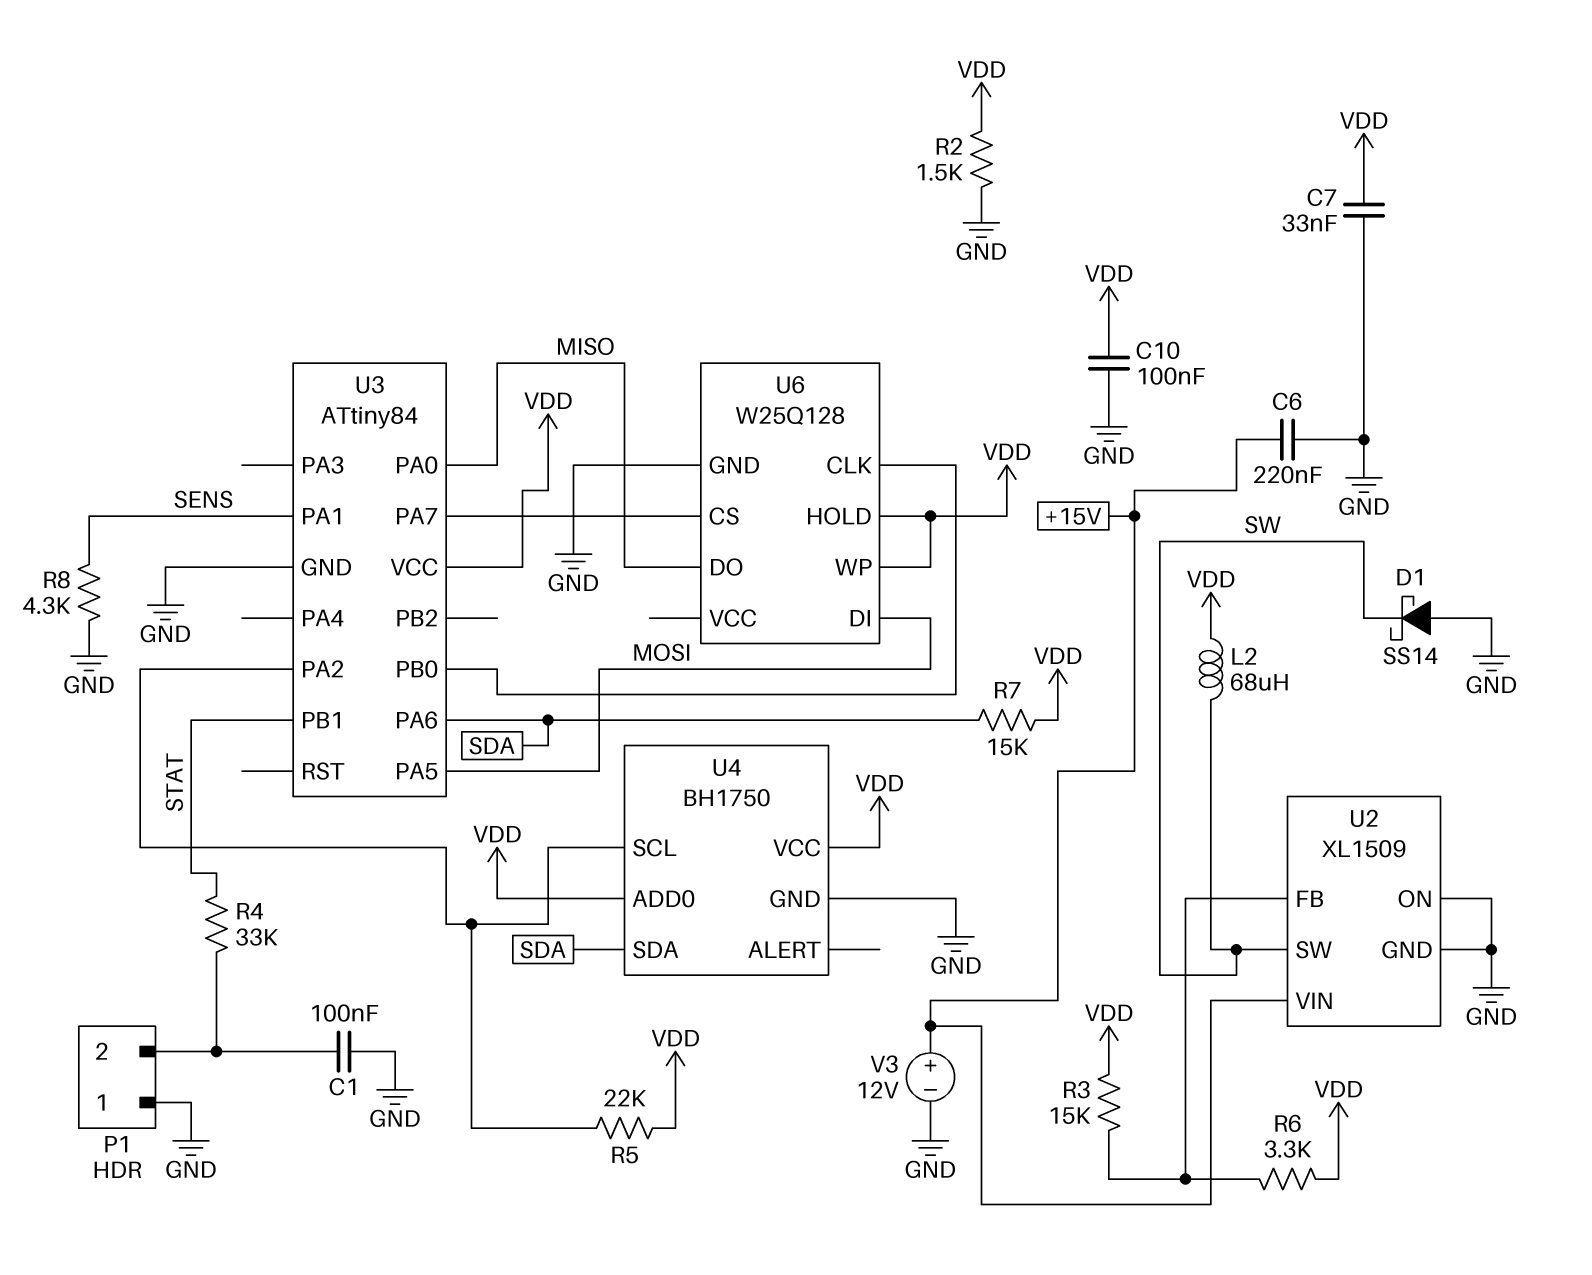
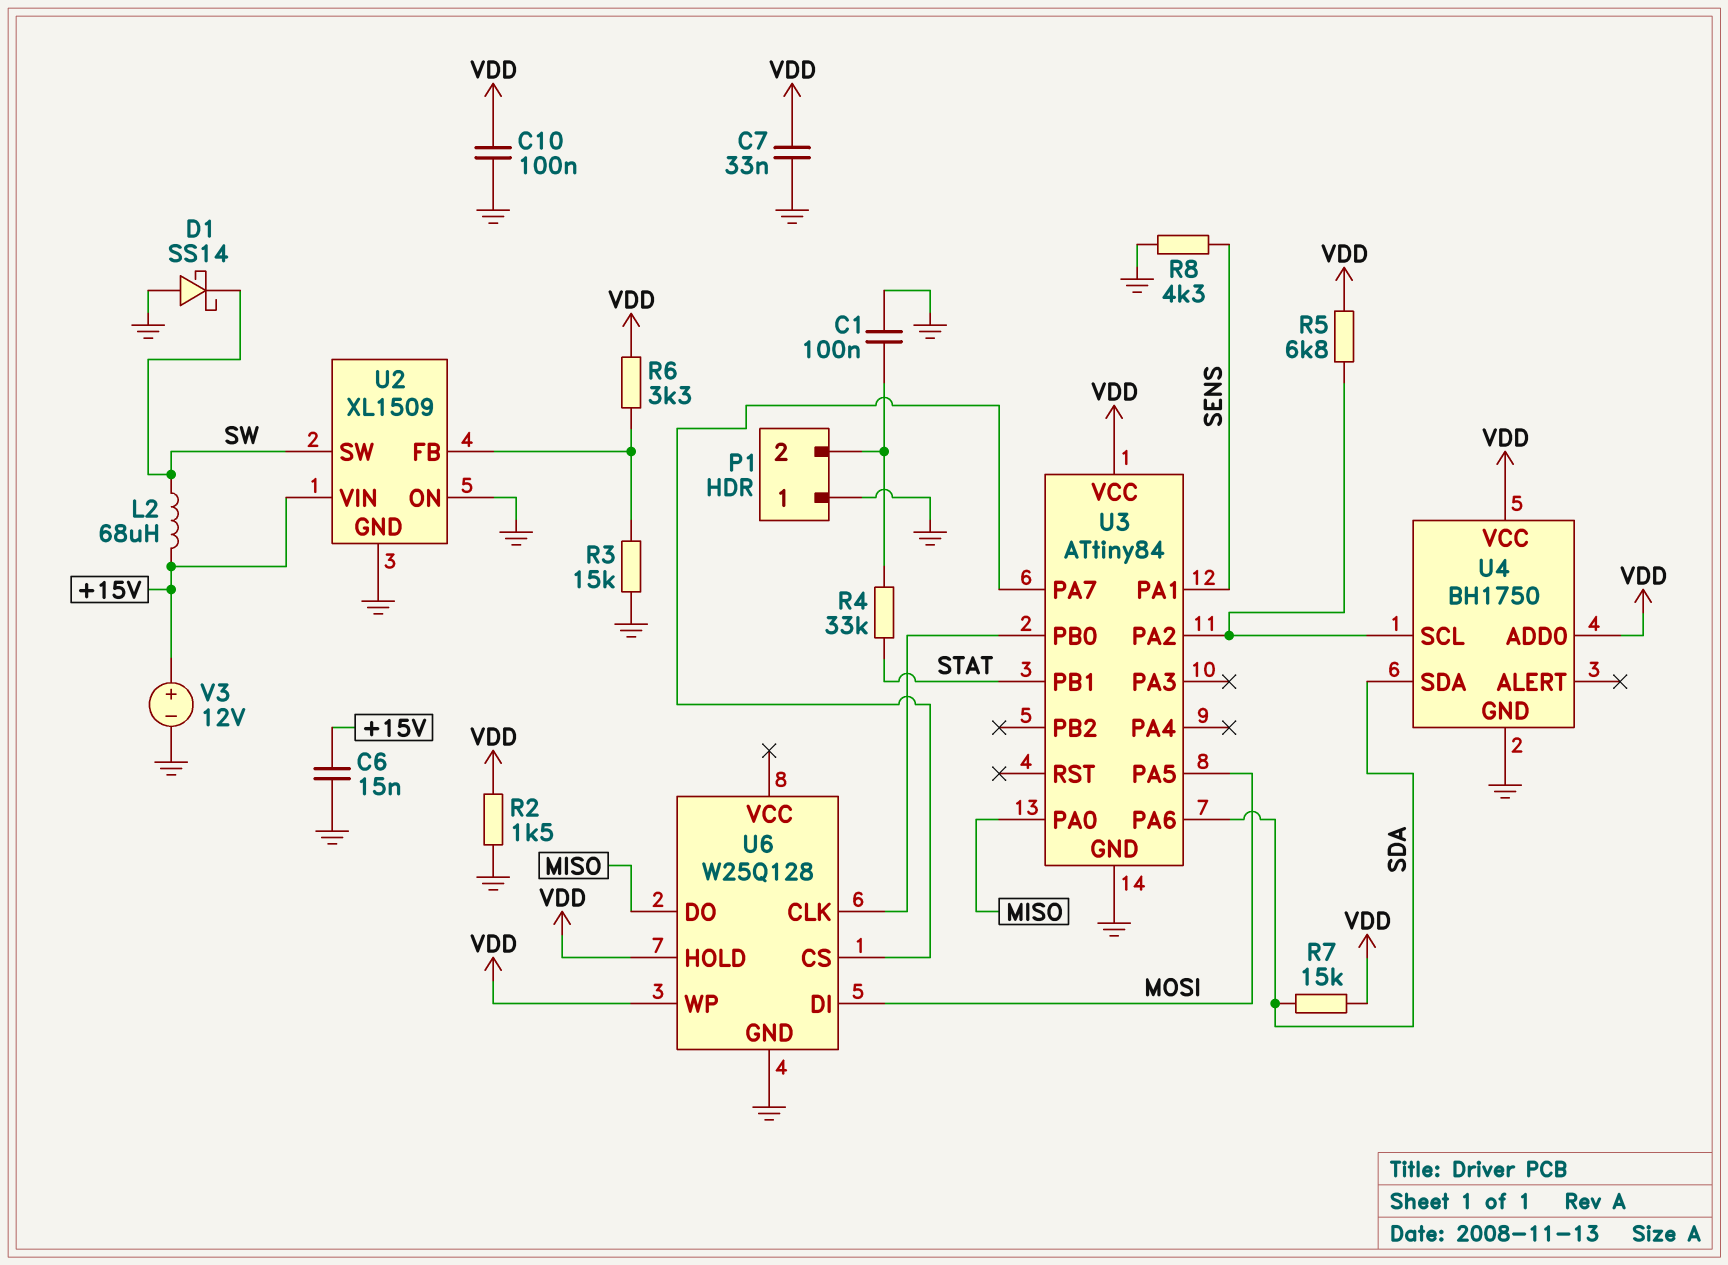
C6: 220nF (+15V, GND) -> 15nF (+15V, GND)
L2: 68uH (SW, VDD) -> 68uH (+15V, SW)
R3: 15k (U2/FB, VDD) -> 15k (GND, U2/FB)
R5: 22k (U3/PA2, VDD) -> 6.8k (U3/PA2, VDD)

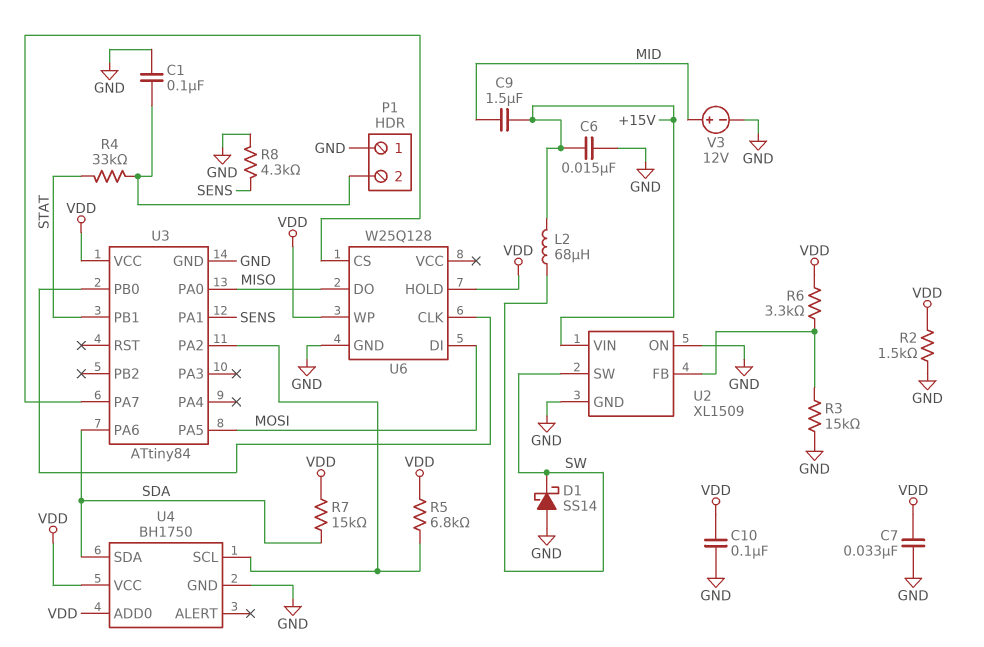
C9: none -> 1.5uF (+15V, MID)
V3: 12V (plus +15V, minus GND) -> 12V (plus MID, minus GND)

